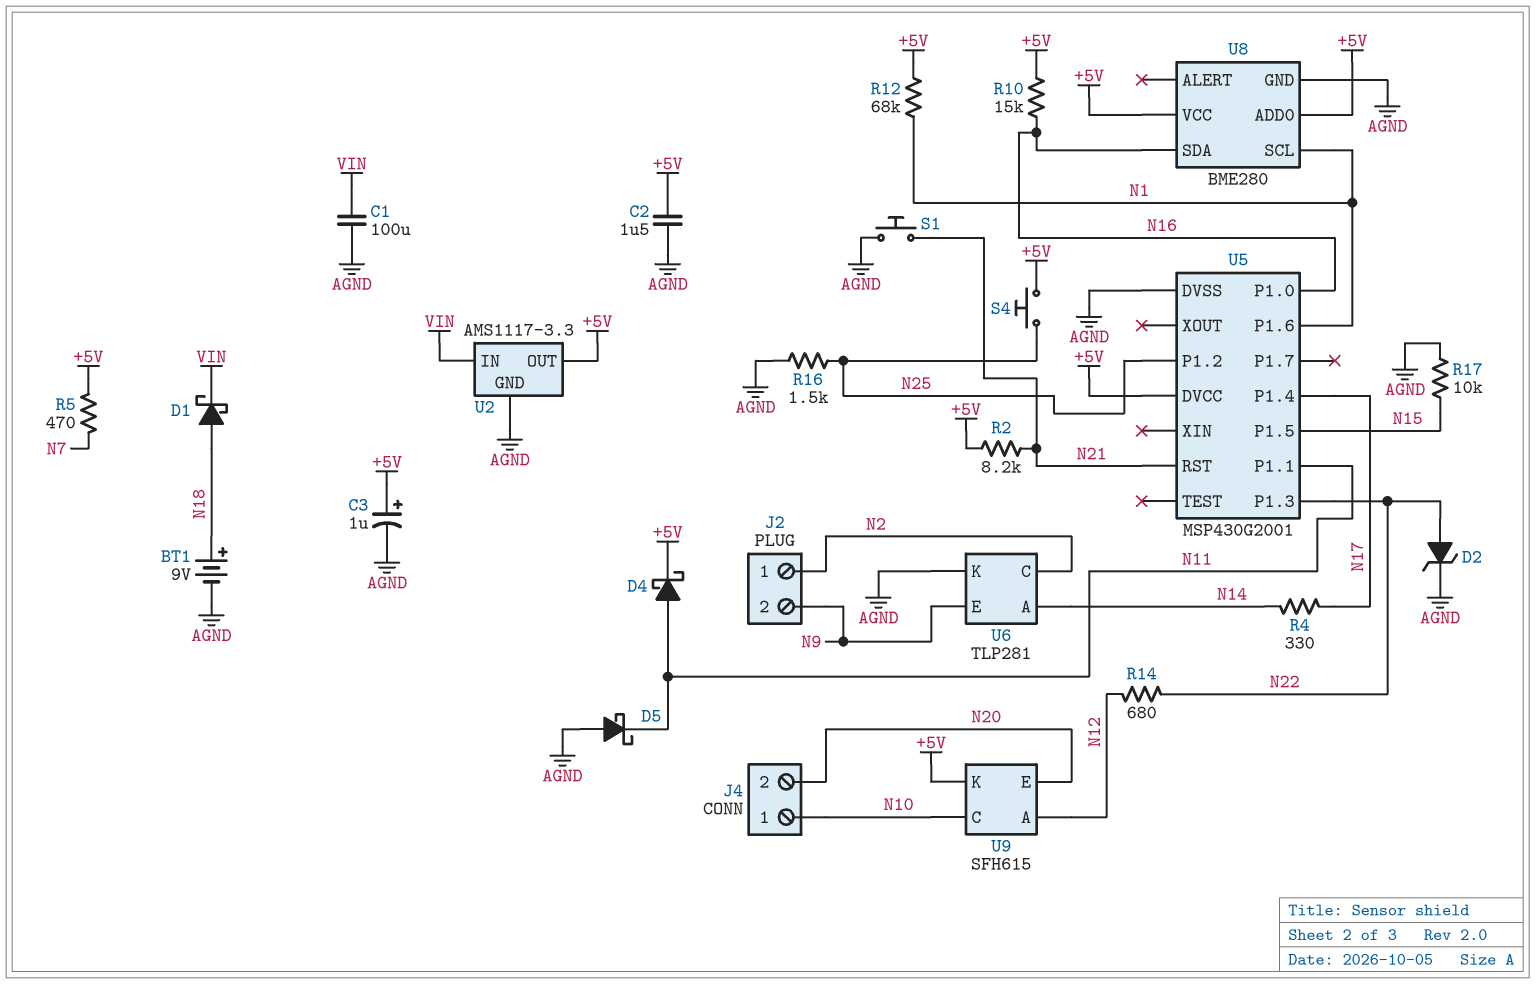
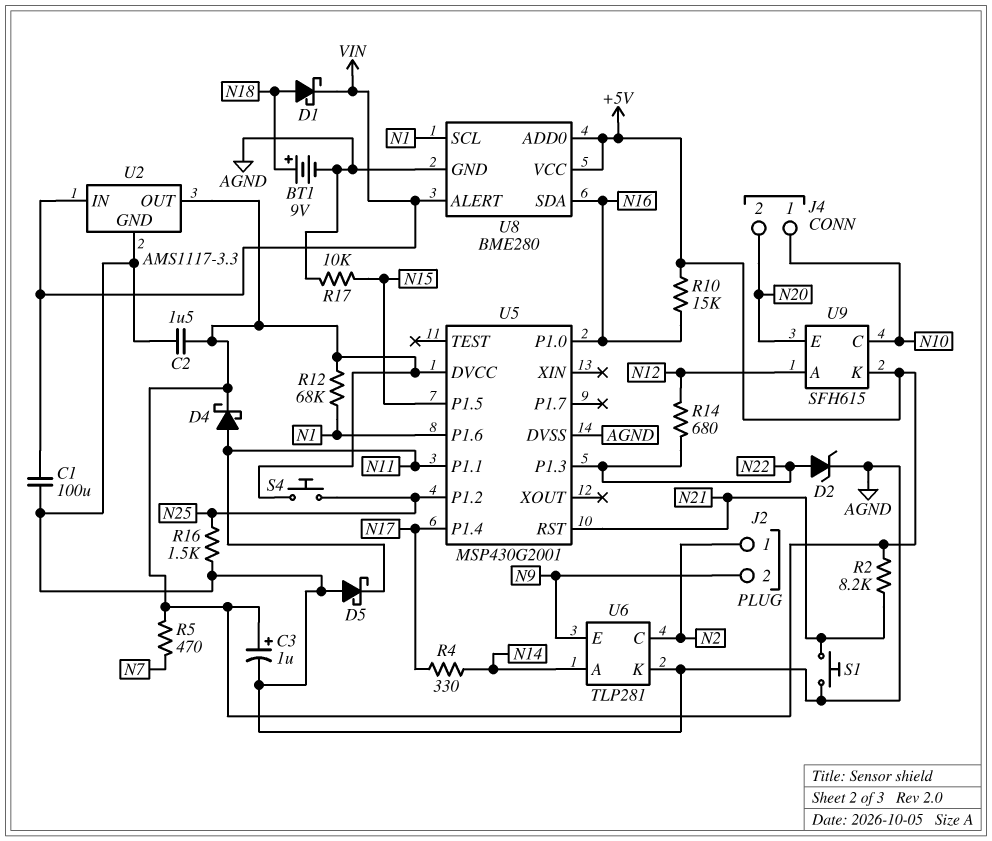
U8 pin ALERT: none -> VIN

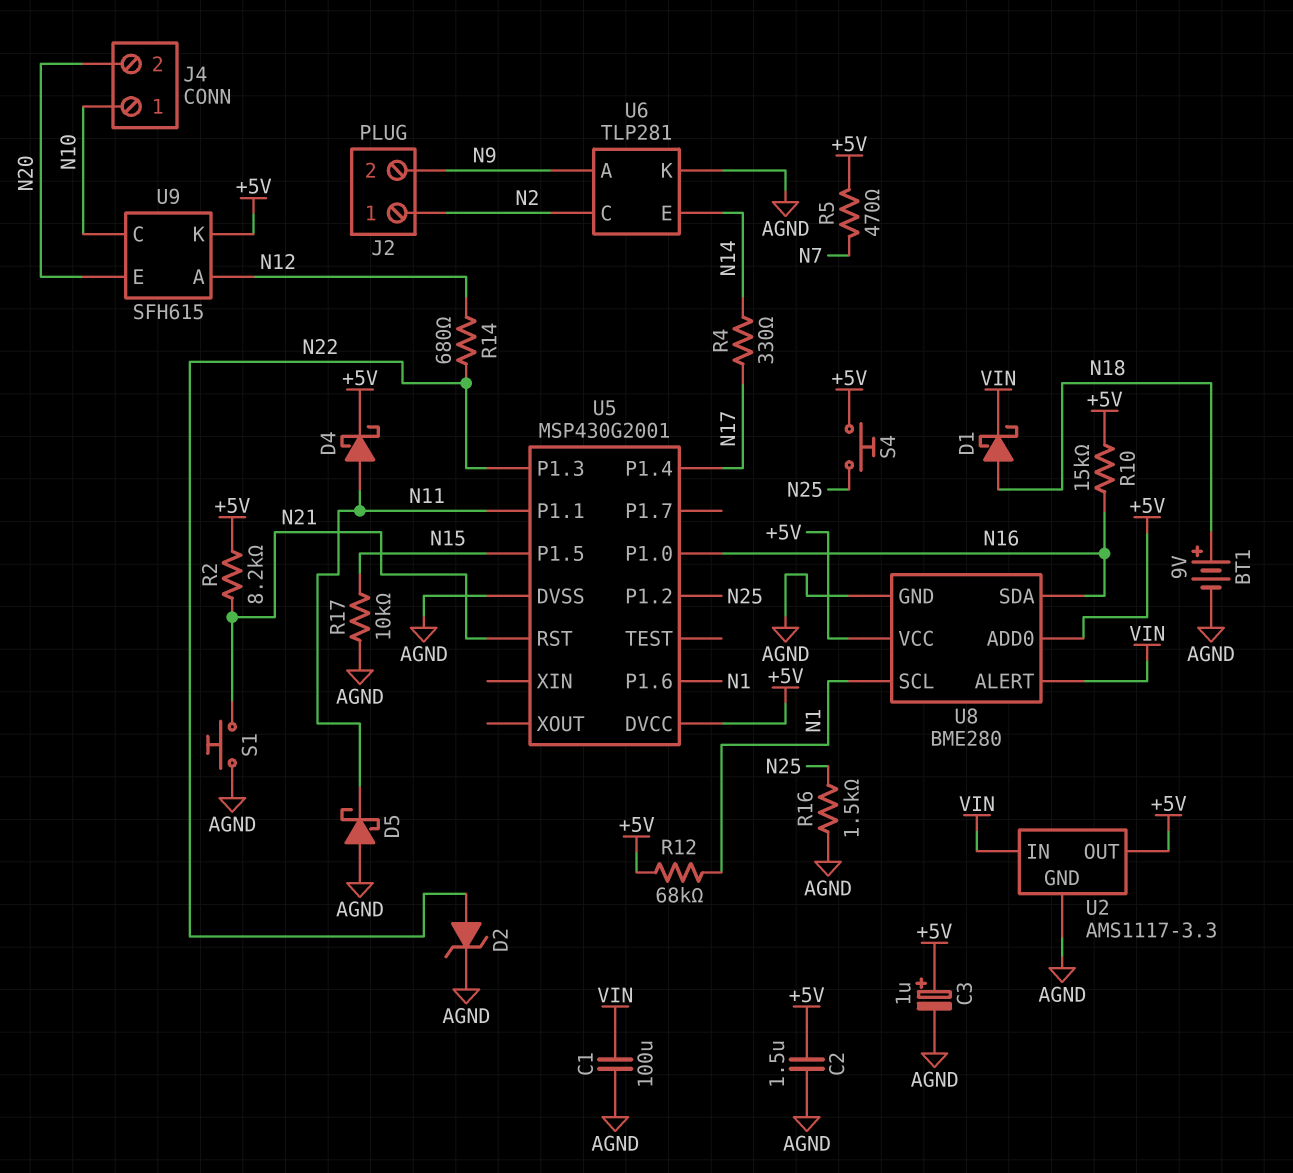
U6 pin A: N14 -> N9
U6 pin E: N9 -> N14

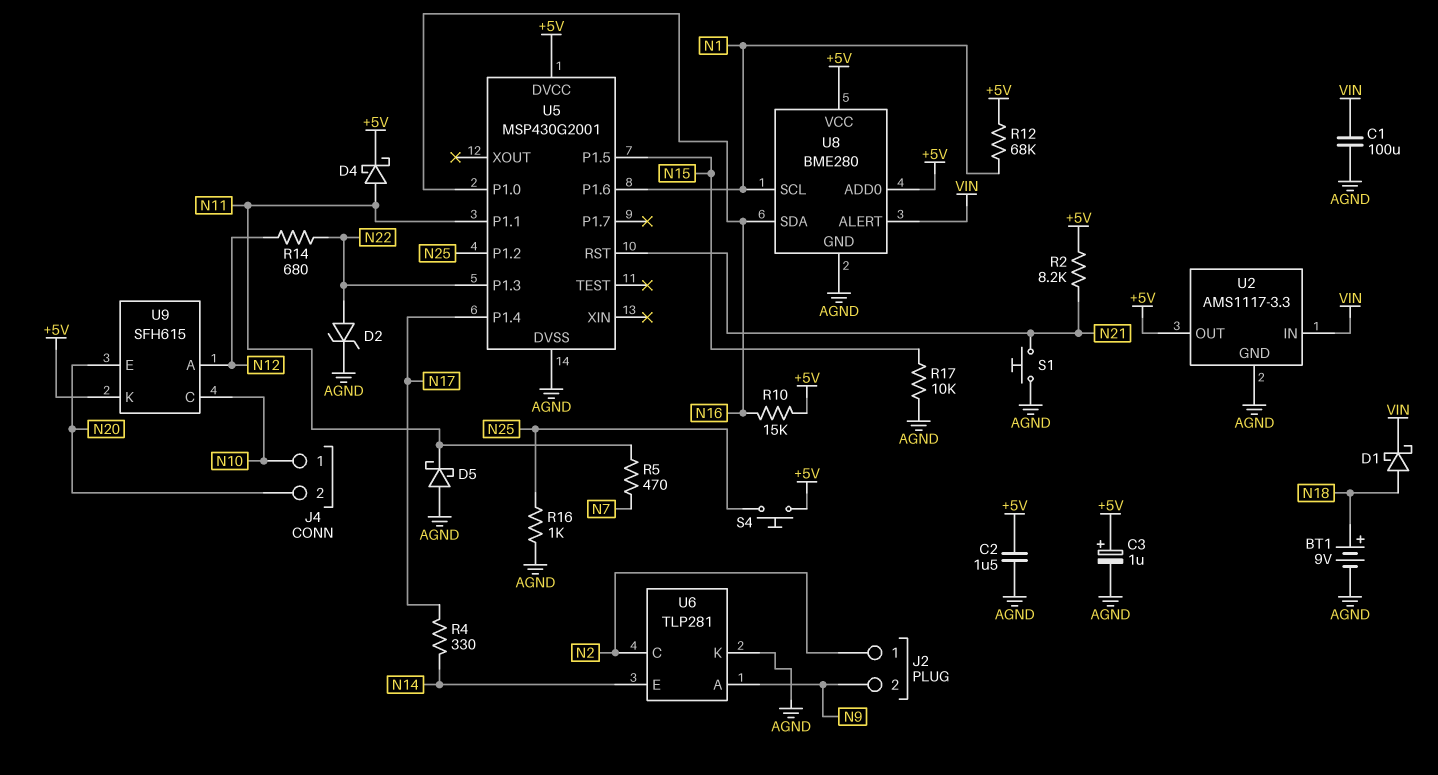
R5: 470 (+5V, N7) -> 470 (N7, N11)
R16: 1.5k (AGND, N25) -> 1k (AGND, N25)

